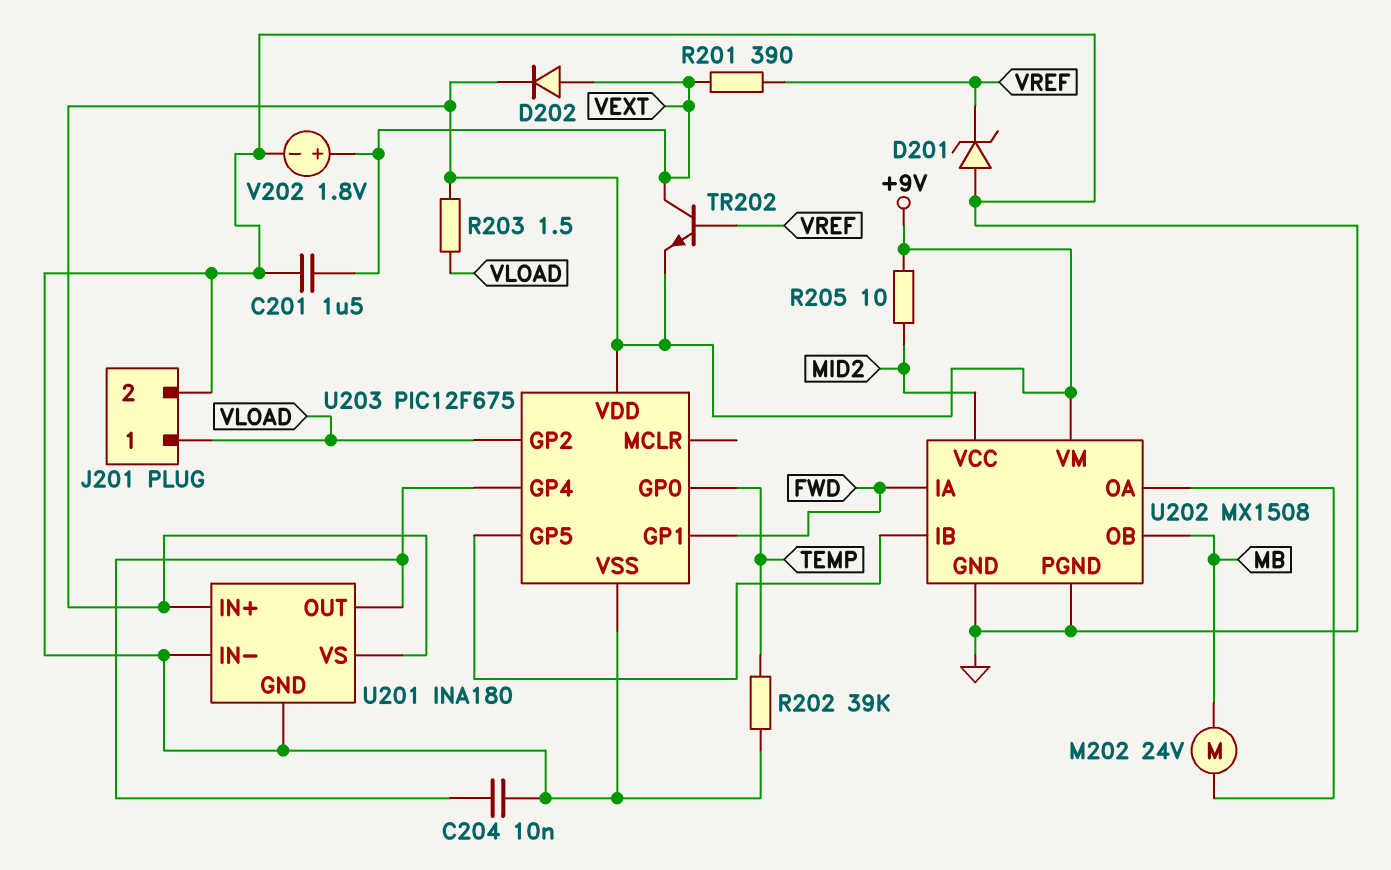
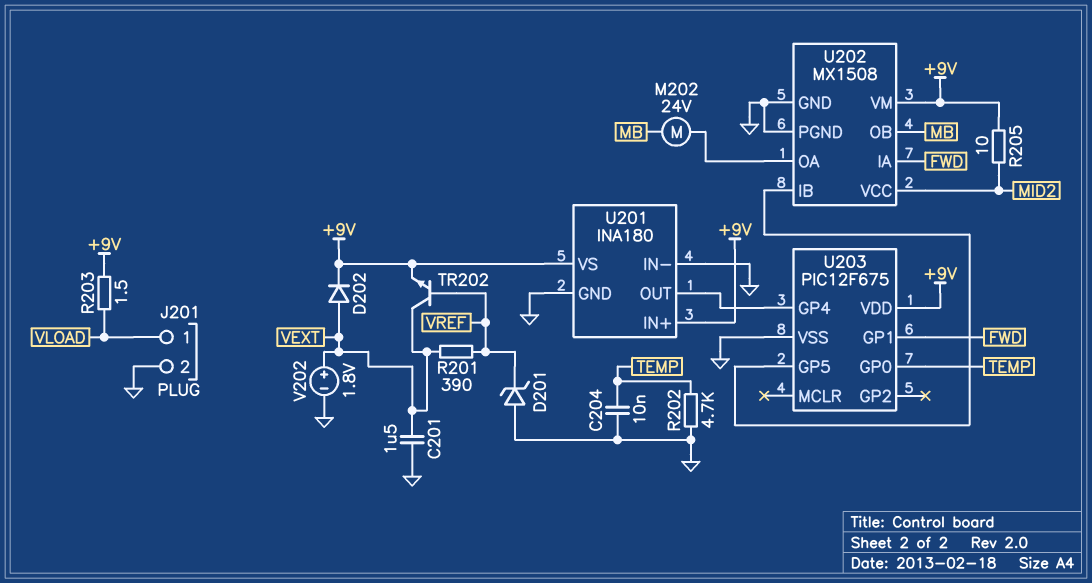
C204: 10nF (GND, U201/OUT) -> 10nF (GND, TEMP)
R202: 39k (GND, TEMP) -> 4.7k (GND, TEMP)
U203 pin GP2: VLOAD -> none

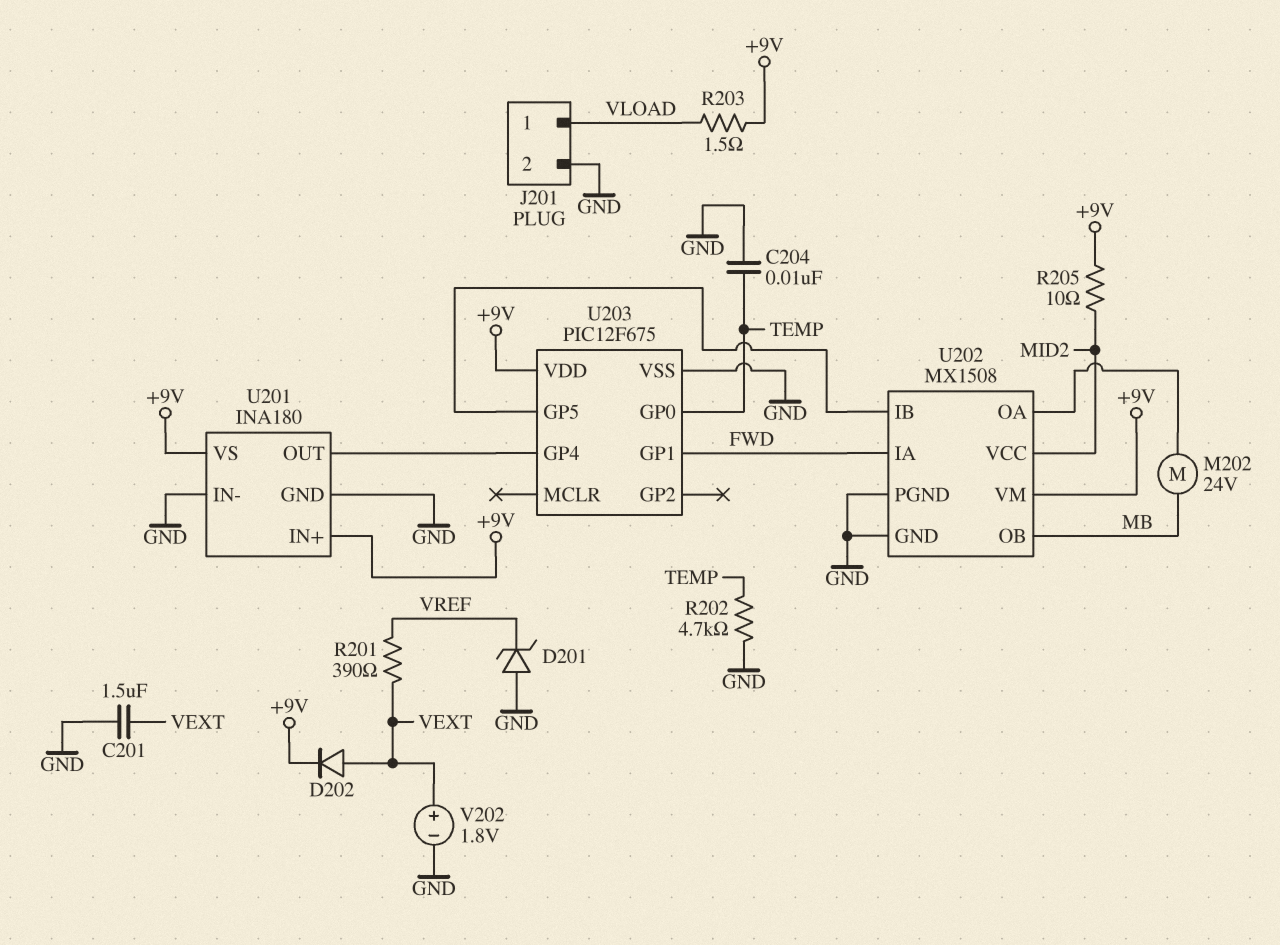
TR202: NPN (B VREF, C VEXT, E +9V) -> none

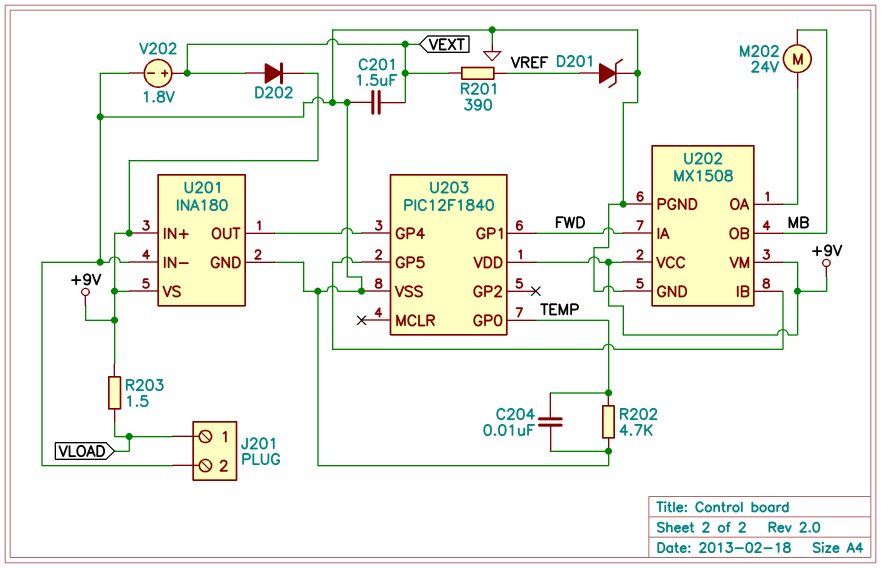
D201: zener (A GND, K VREF) -> zener (A VREF, K GND)
R205: 10 (+9V, MID2) -> none
U202 pin VCC: MID2 -> +9V
U203: PIC12F675 -> PIC12F1840

